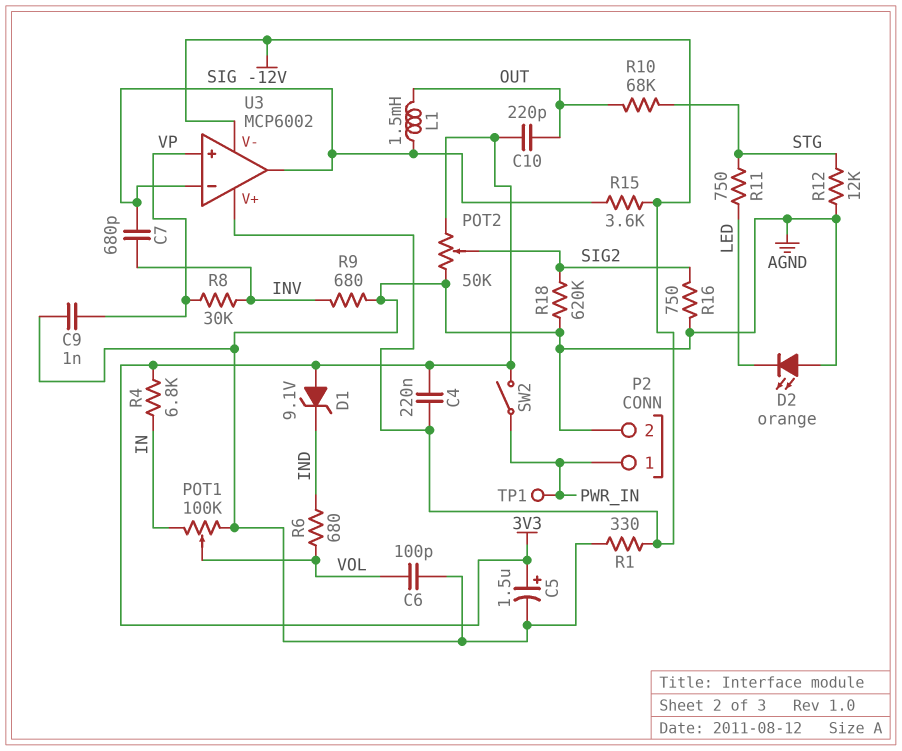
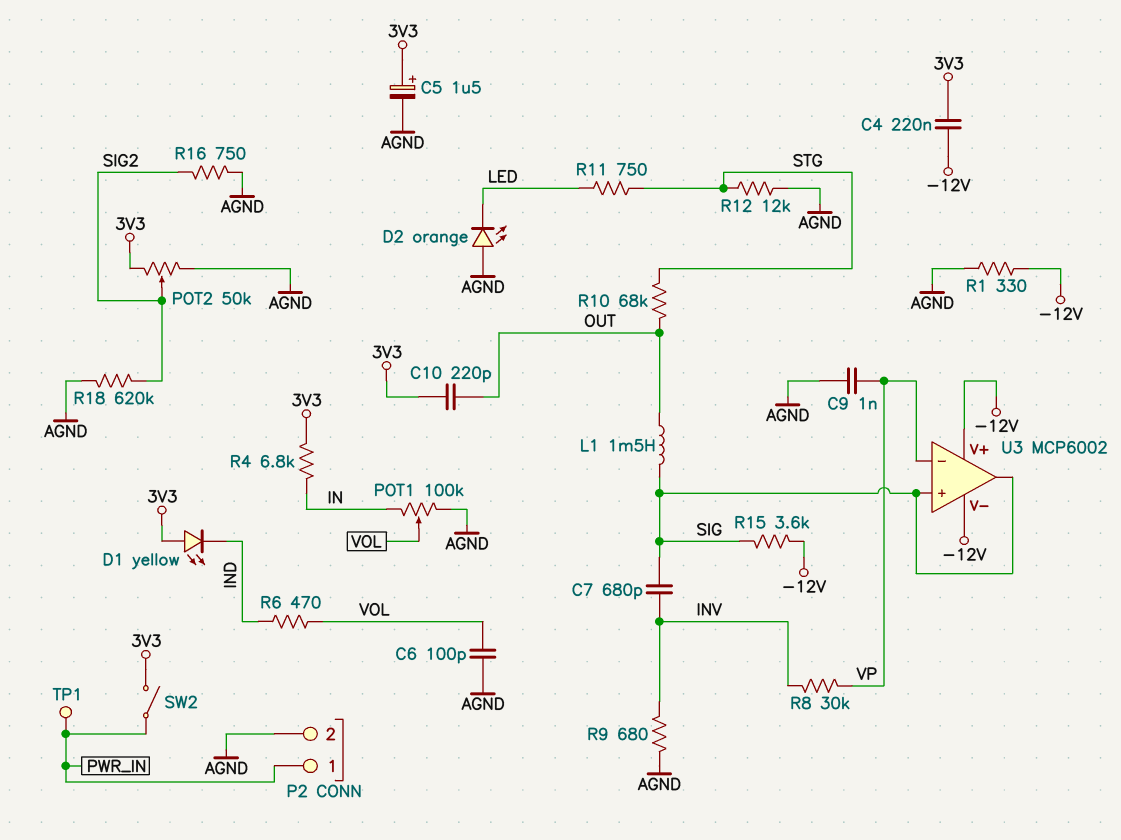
D1: zener 9.1V (A 3V3, K IND) -> LED yellow (A 3V3, K IND)
R6: 680 (IND, VOL) -> 470 (IND, VOL)
U3 pin in+: VP -> SIG
U3 pin in-: SIG -> VP

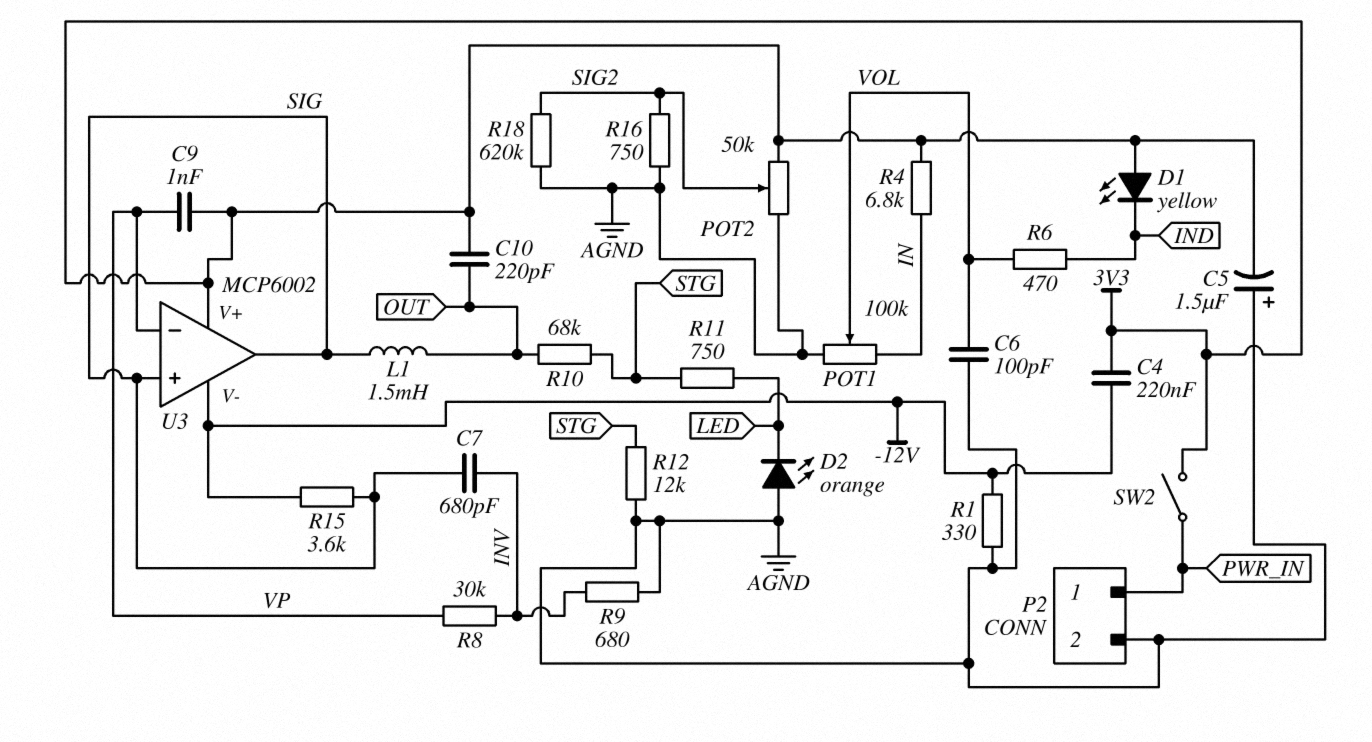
C5: 1.5uF (plus 3V3, minus AGND) -> 1.5uF (plus AGND, minus 3V3)
C9: 1nF (AGND, VP) -> 1nF (3V3, VP)
TP1: test point (PWR_IN) -> none
U3 pin V+: -12V -> 3V3

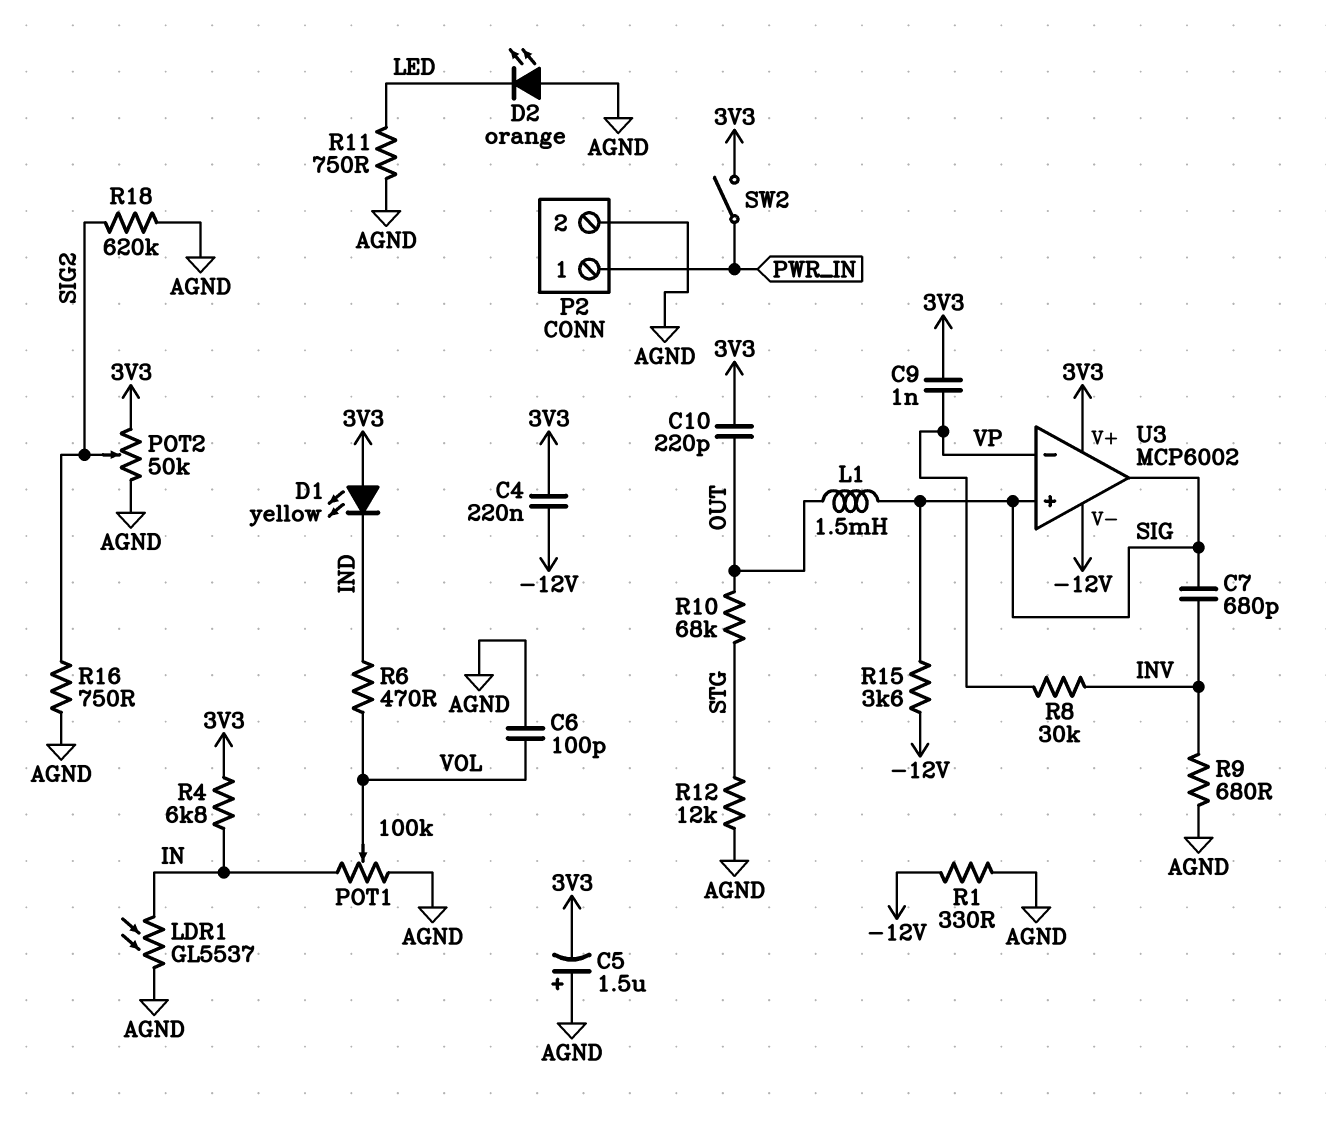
LDR1: none -> GL5537 (AGND, IN)
R11: 750 (LED, STG) -> 750 (AGND, LED)

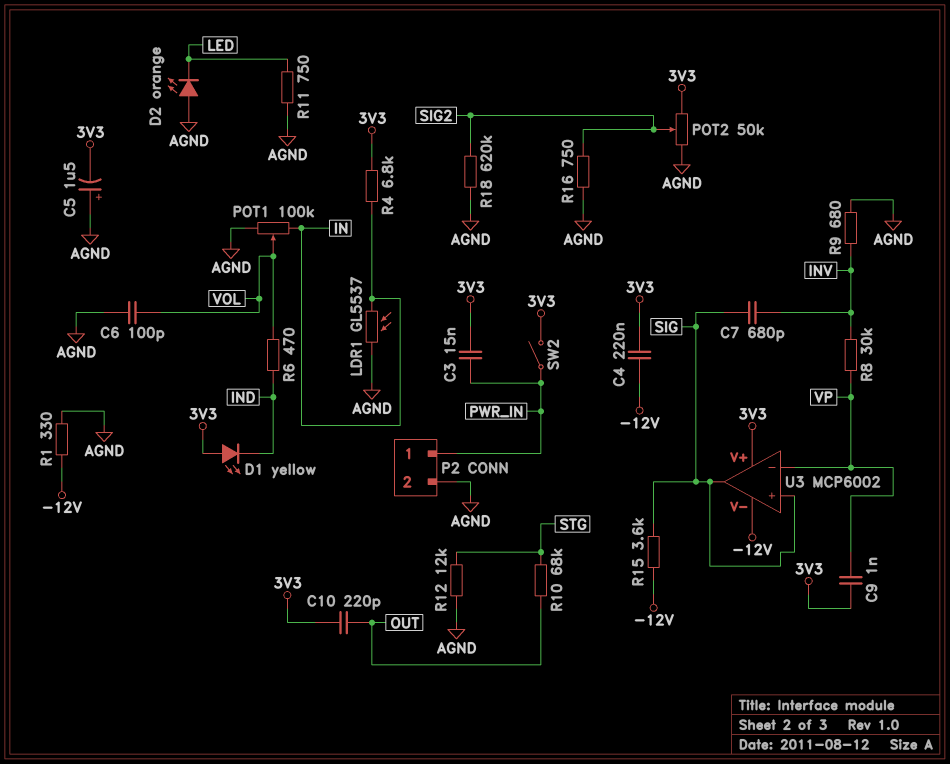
C3: none -> 15nF (3V3, PWR_IN)
L1: 1.5mH (OUT, SIG) -> none

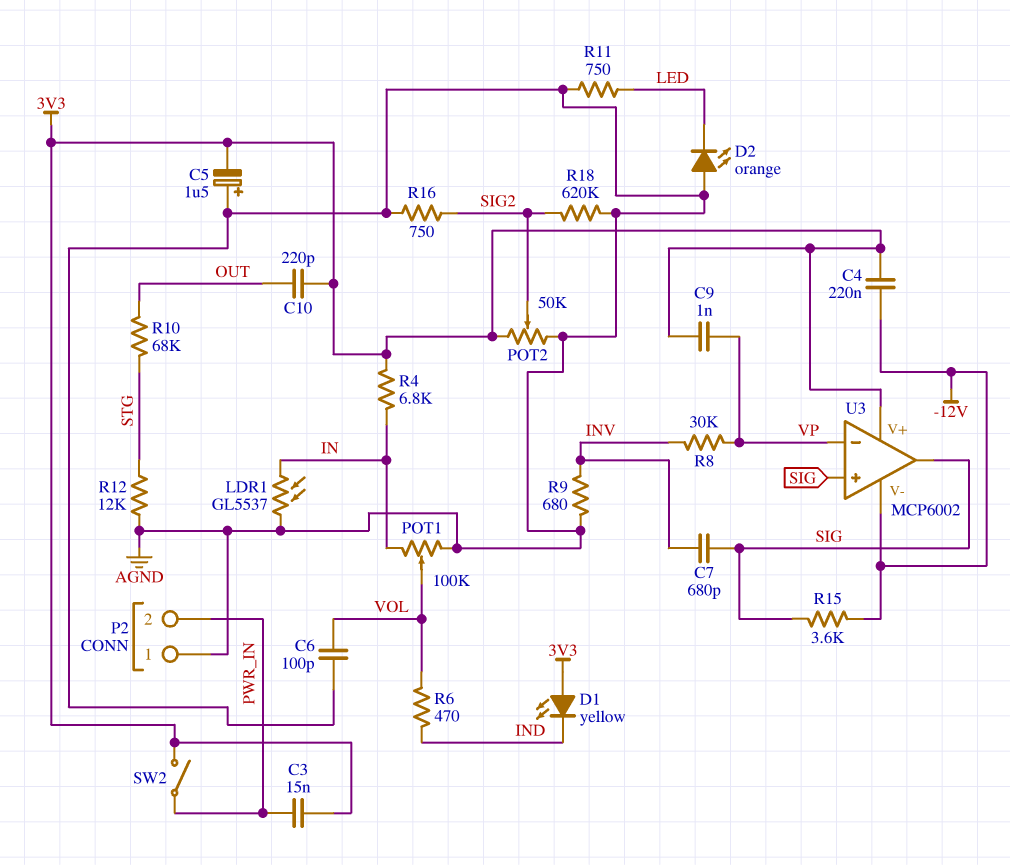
P2 pin 1: PWR_IN -> AGND
P2 pin 2: AGND -> PWR_IN
R1: 330 (-12V, AGND) -> none

